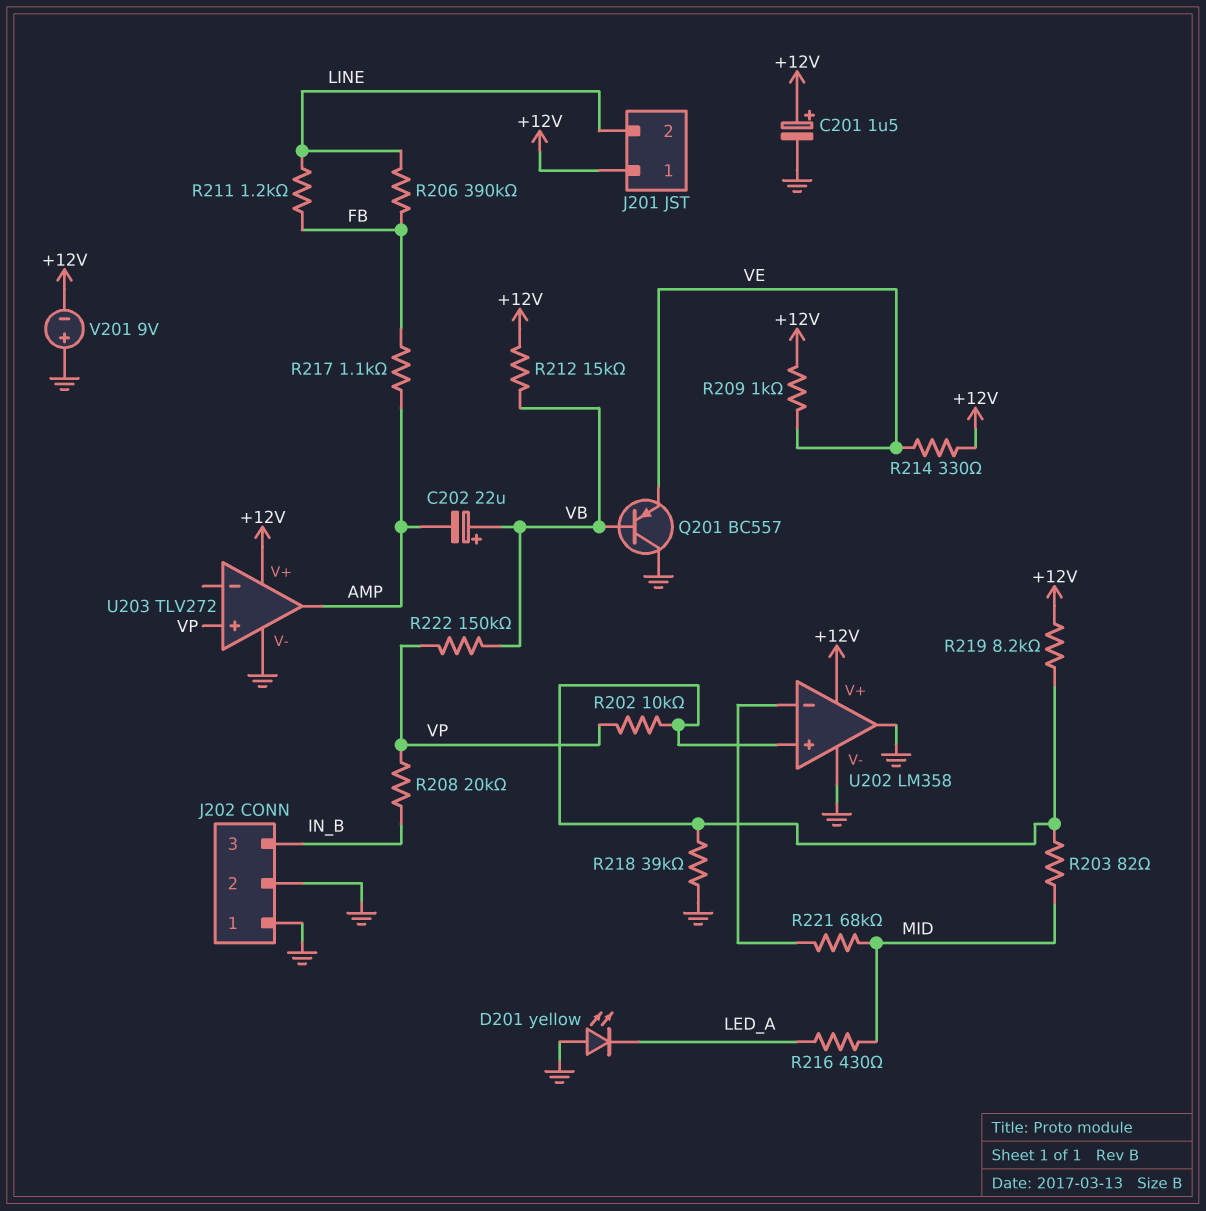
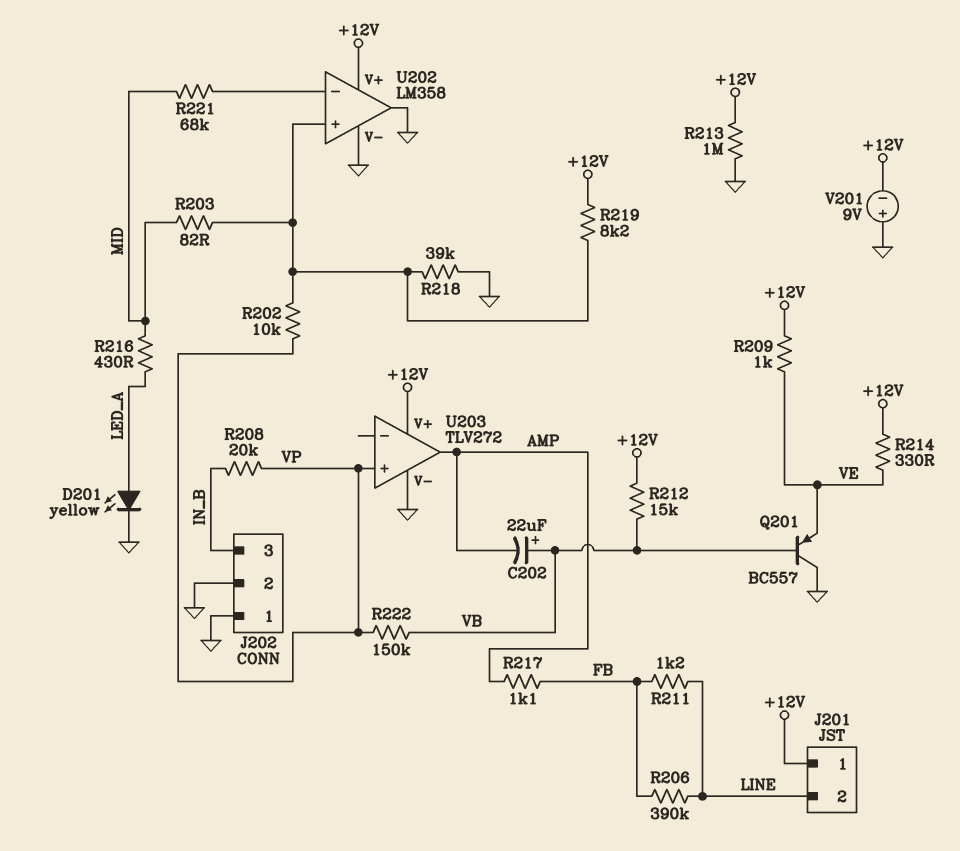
C201: 1.5uF (plus +12V, minus GND) -> none
D201: LED yellow (A GND, K LED_A) -> LED yellow (A LED_A, K GND)
R213: none -> 1M (+12V, GND)

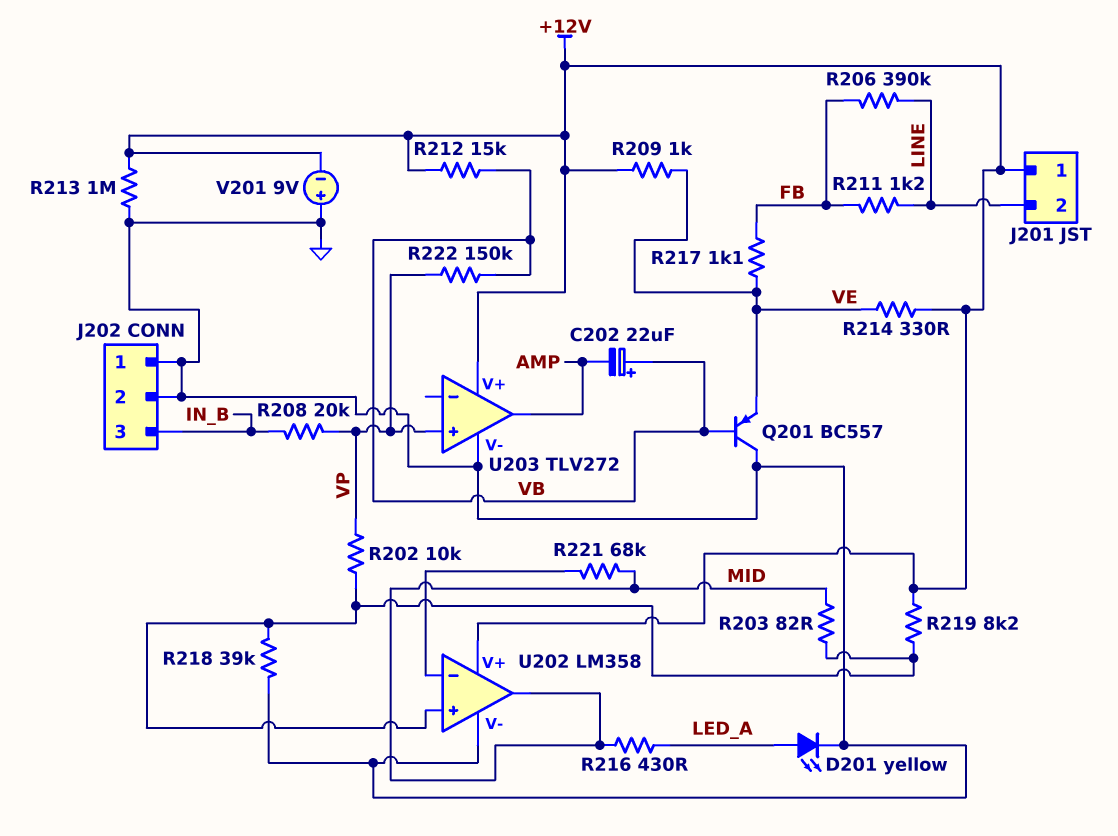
R217: 1.1k (AMP, FB) -> 1.1k (FB, VE)
U202 pin out: GND -> MID

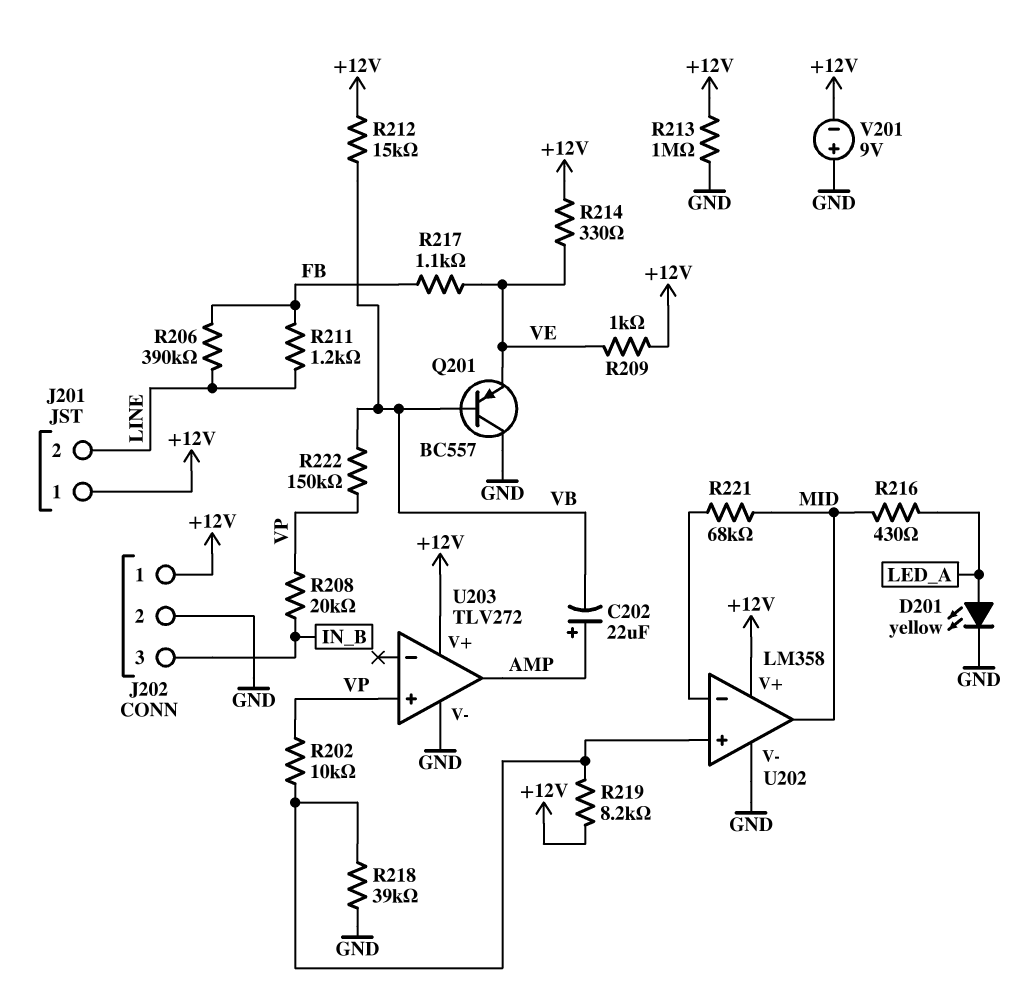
C202: 22uF (plus VB, minus AMP) -> 22uF (plus AMP, minus VB)
J202 pin 1: GND -> +12V
R203: 82 (MID, U202/in+) -> none

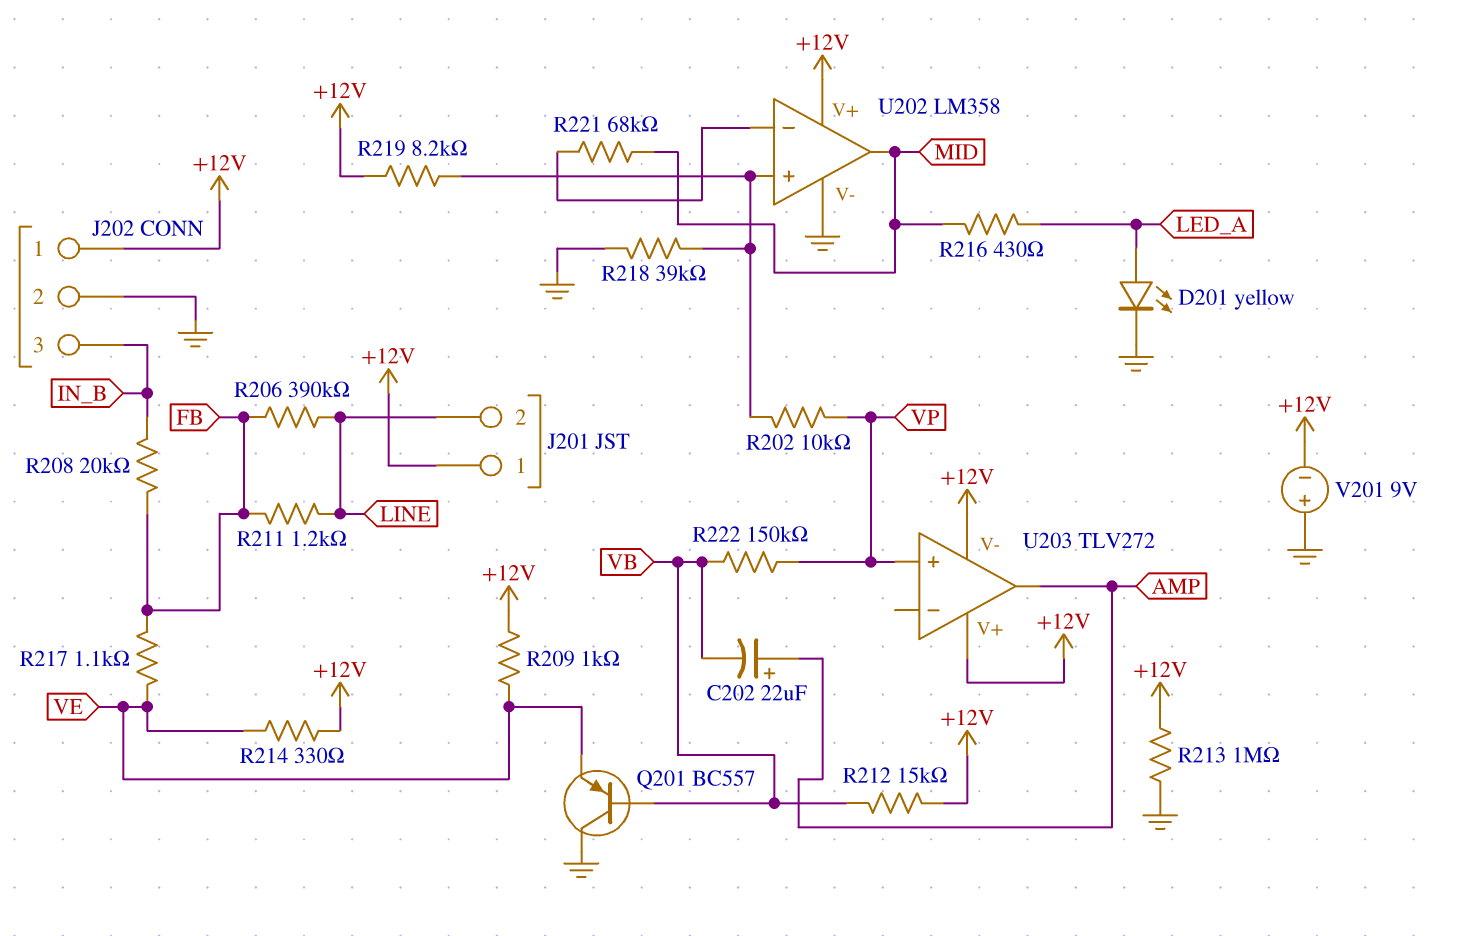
R208: 20k (IN_B, VP) -> 20k (FB, IN_B)
U203 pin V-: GND -> +12V

